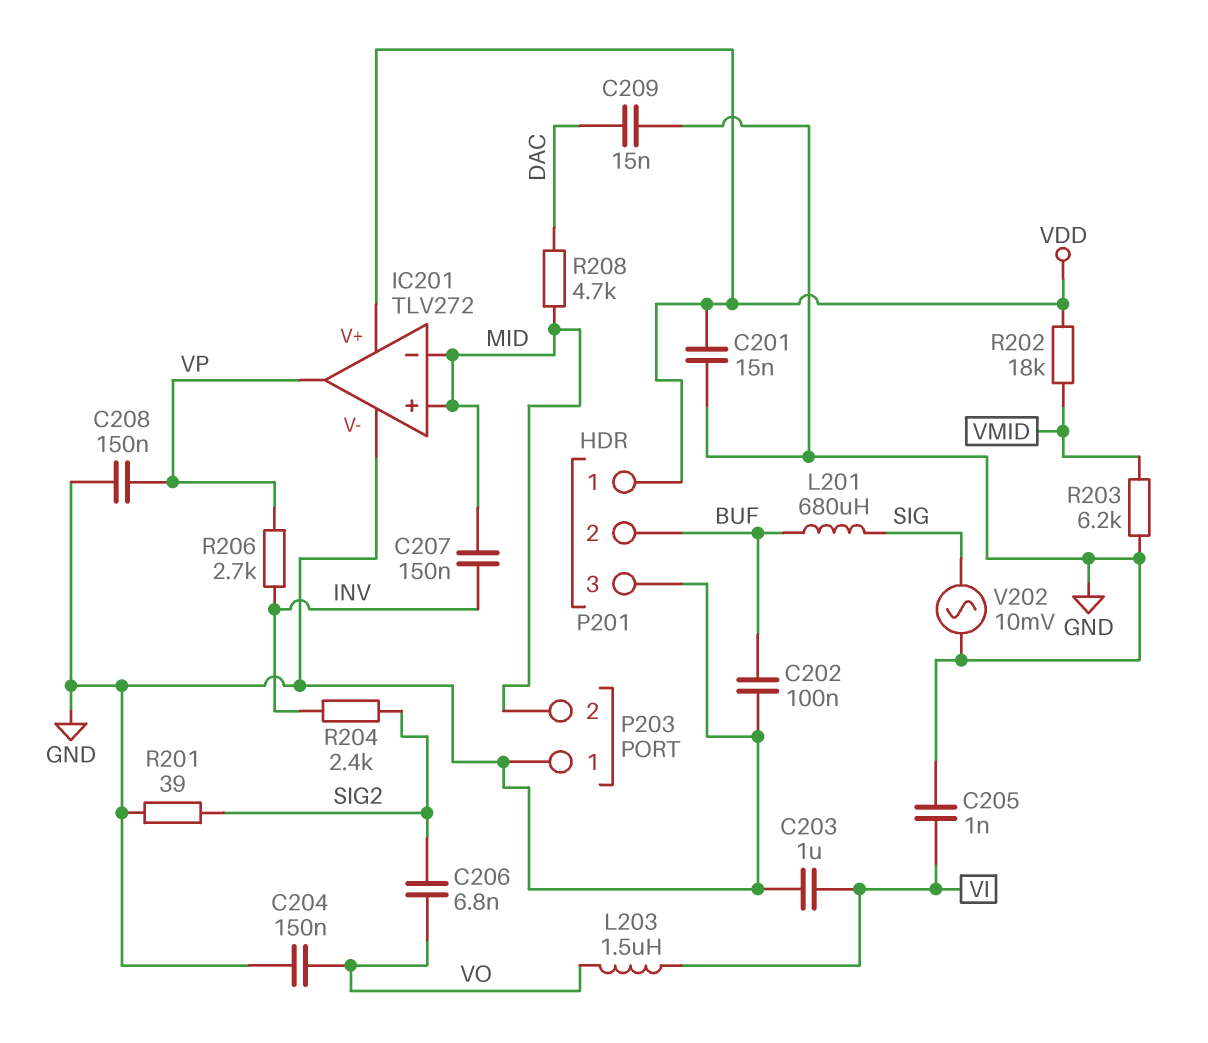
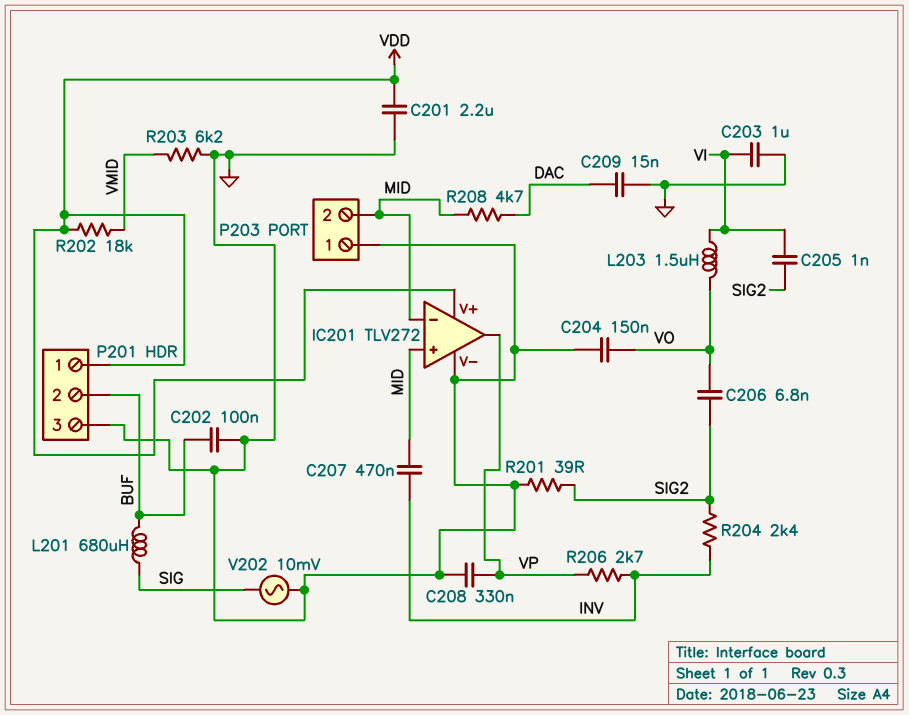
C201: 15nF (GND, VDD) -> 2.2uF (GND, VDD)
C205: 1nF (GND, VI) -> 1nF (SIG2, VI)
C207: 150nF (INV, MID) -> 470nF (INV, MID)
C208: 150nF (GND, VP) -> 330nF (GND, VP)

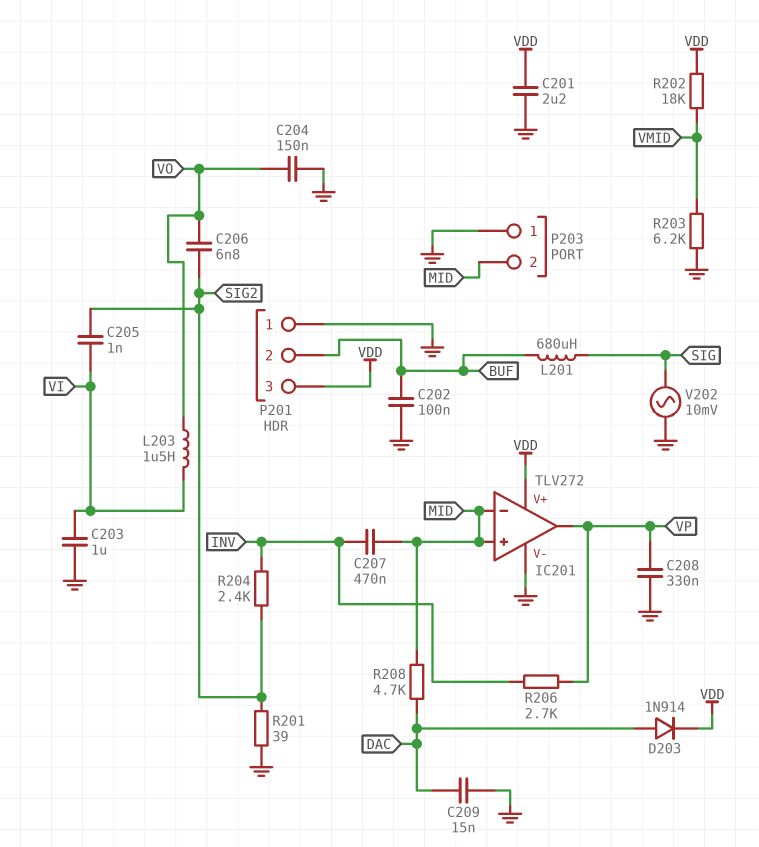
D203: none -> diode 1N914 (A DAC, K VDD)
P201 pin 1: VDD -> GND
P201 pin 3: GND -> VDD

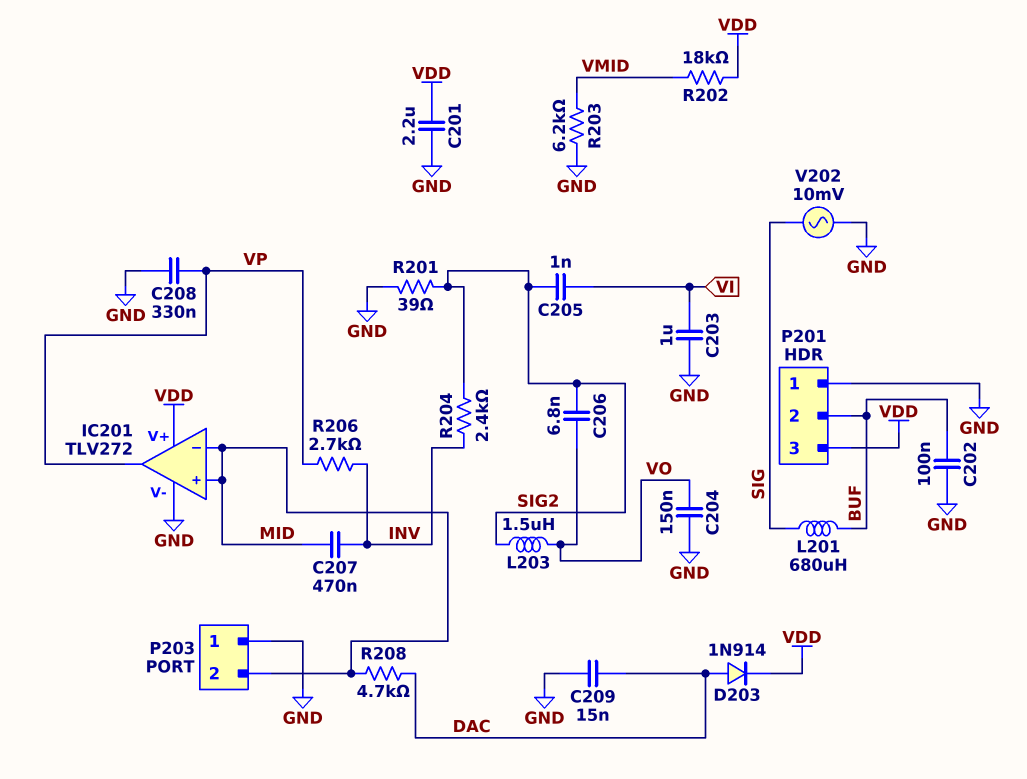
L203: 1.5uH (VI, VO) -> 1.5uH (SIG2, VO)

